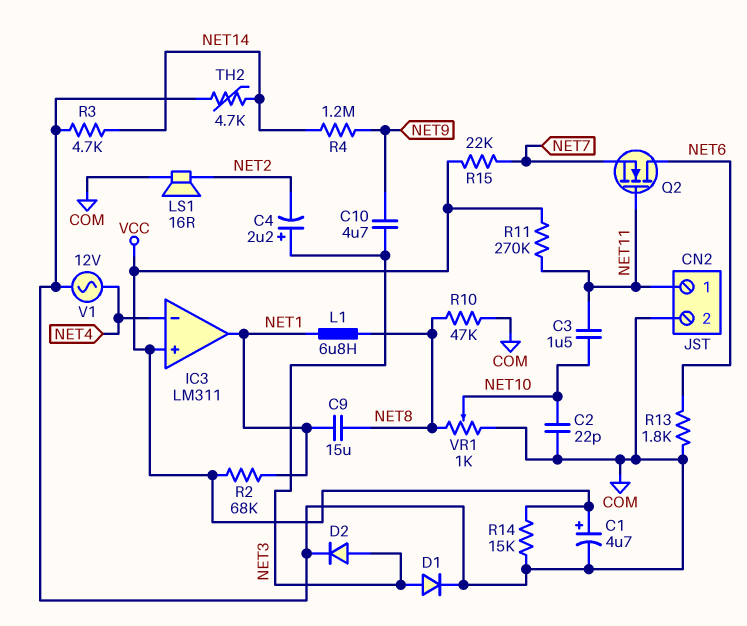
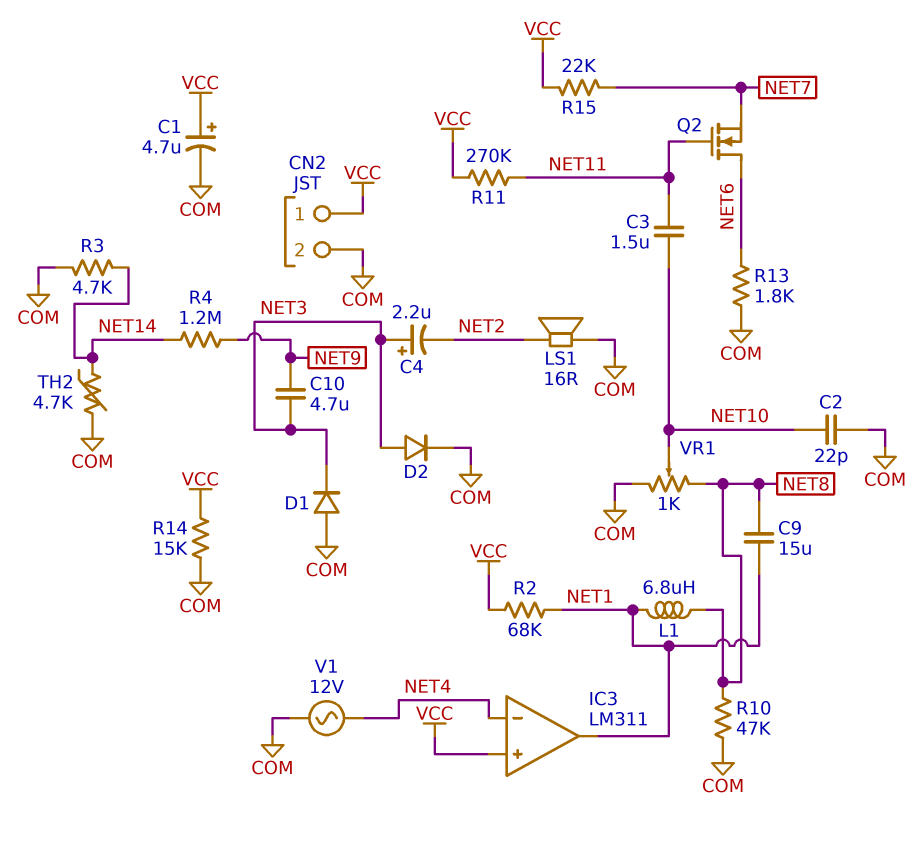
CN2 pin 1: NET11 -> VCC
D1: diode (A NET3, K COM) -> diode (A COM, K NET3)

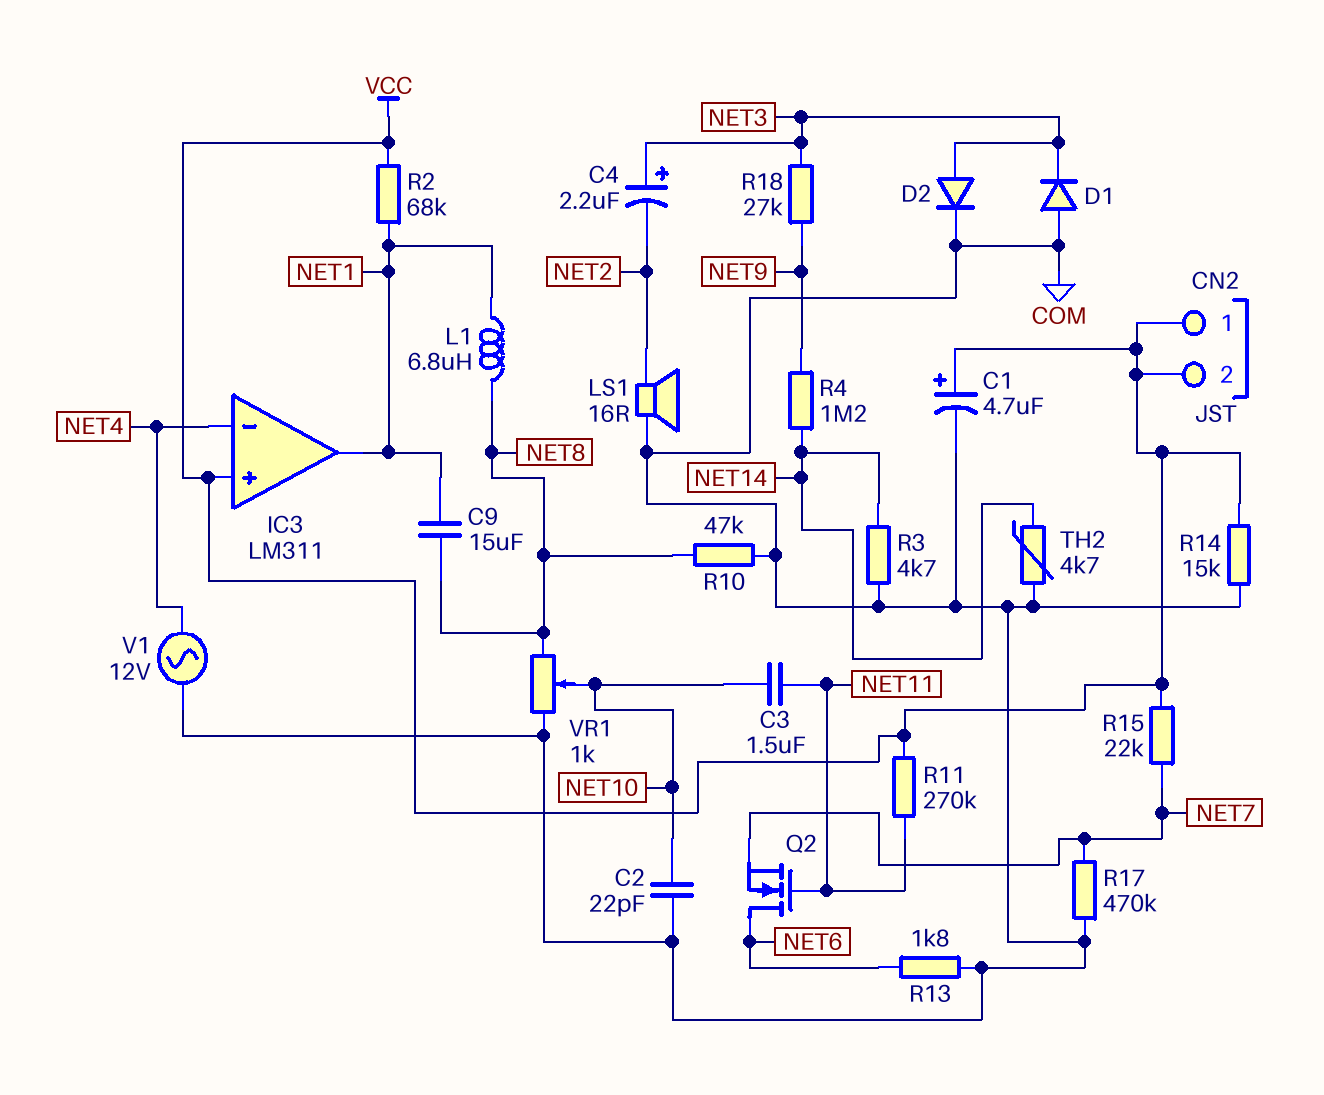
C10: 4.7uF (NET3, NET9) -> none
CN2 pin 2: COM -> VCC
R17: none -> 470k (COM, NET7)
R18: none -> 27k (NET3, NET9)

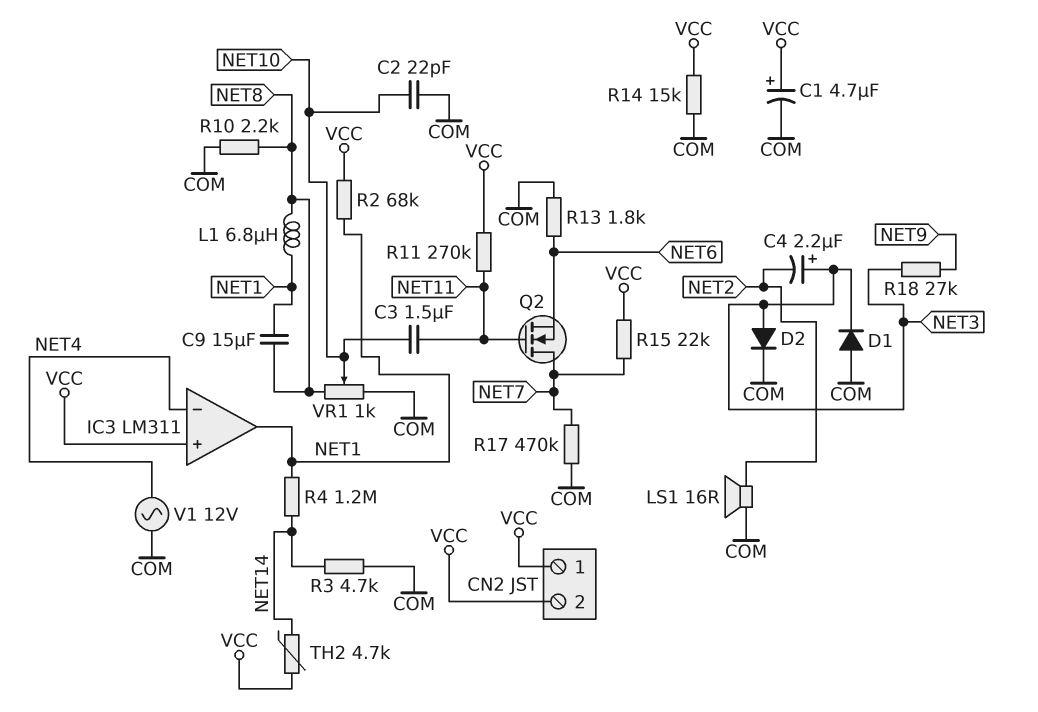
Q2: NMOS (G NET11, D NET6, S NET7) -> NMOS (G NET11, D NET7, S NET6)
R4: 1.2M (NET9, NET14) -> 1.2M (NET1, NET14)
R10: 47k (COM, NET8) -> 2.2k (COM, NET8)
TH2: 4.7k (COM, NET14) -> 4.7k (NET14, VCC)

